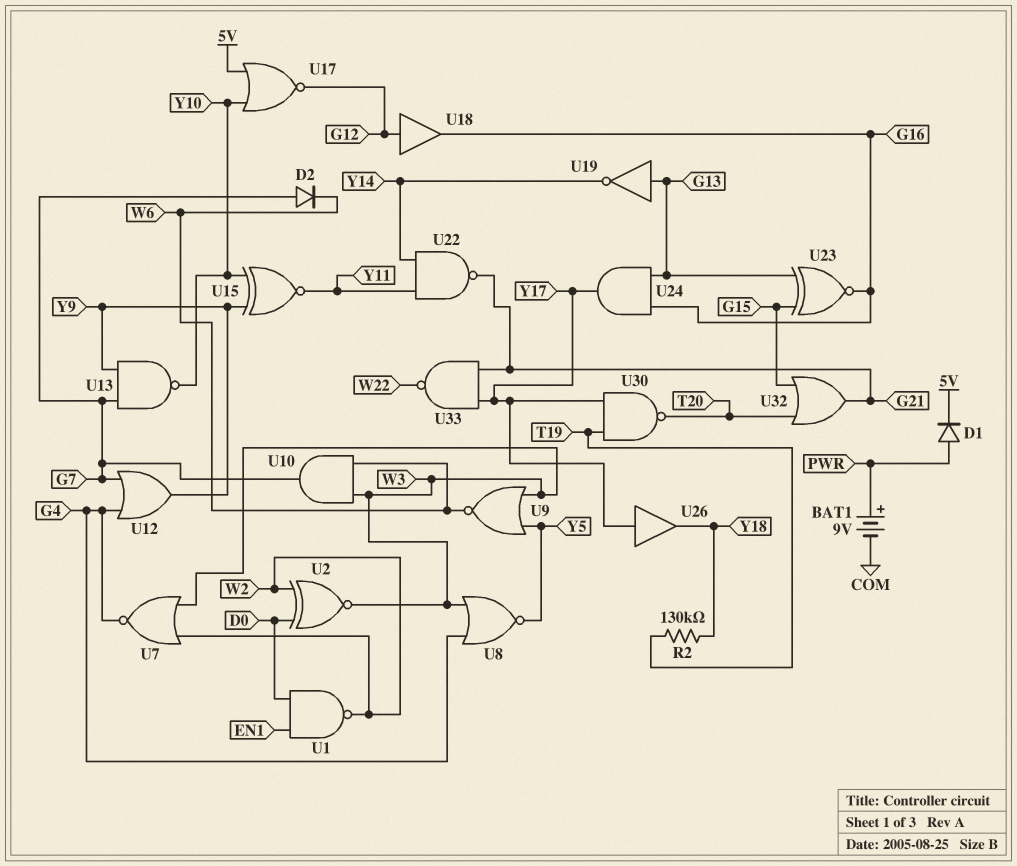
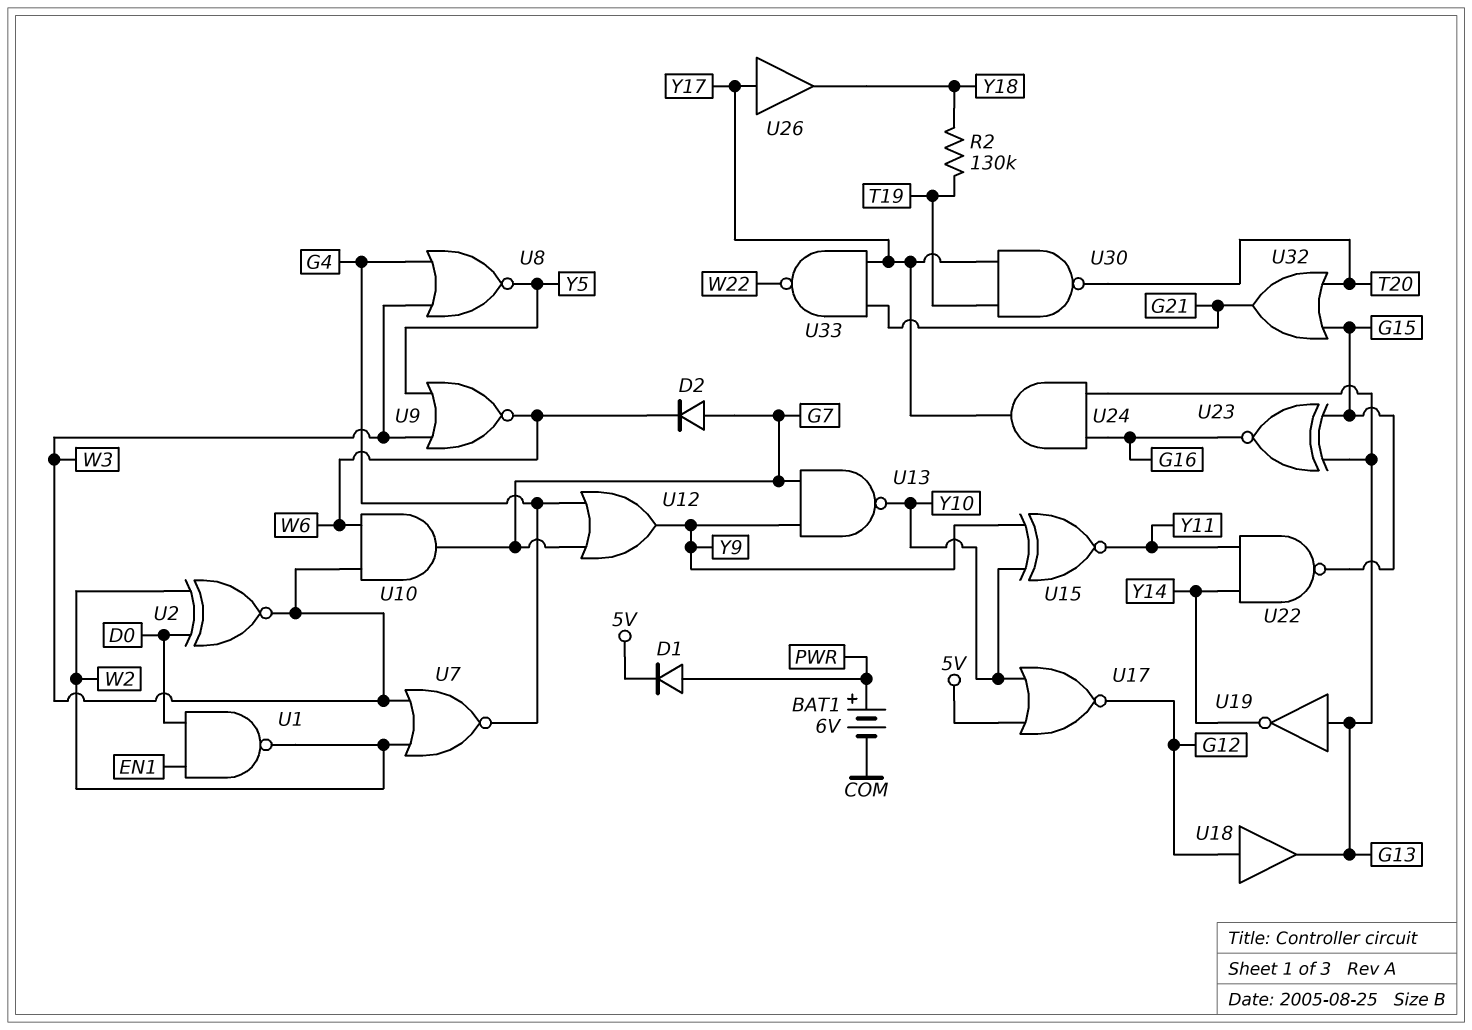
BAT1: 9V (plus PWR, minus COM) -> 6V (plus PWR, minus COM)
U18: buffer (in G12, out G16) -> buffer (in G12, out G13)
U22: NAND (in Y11, in Y14, out G21) -> NAND (in Y11, in Y14, out G15)

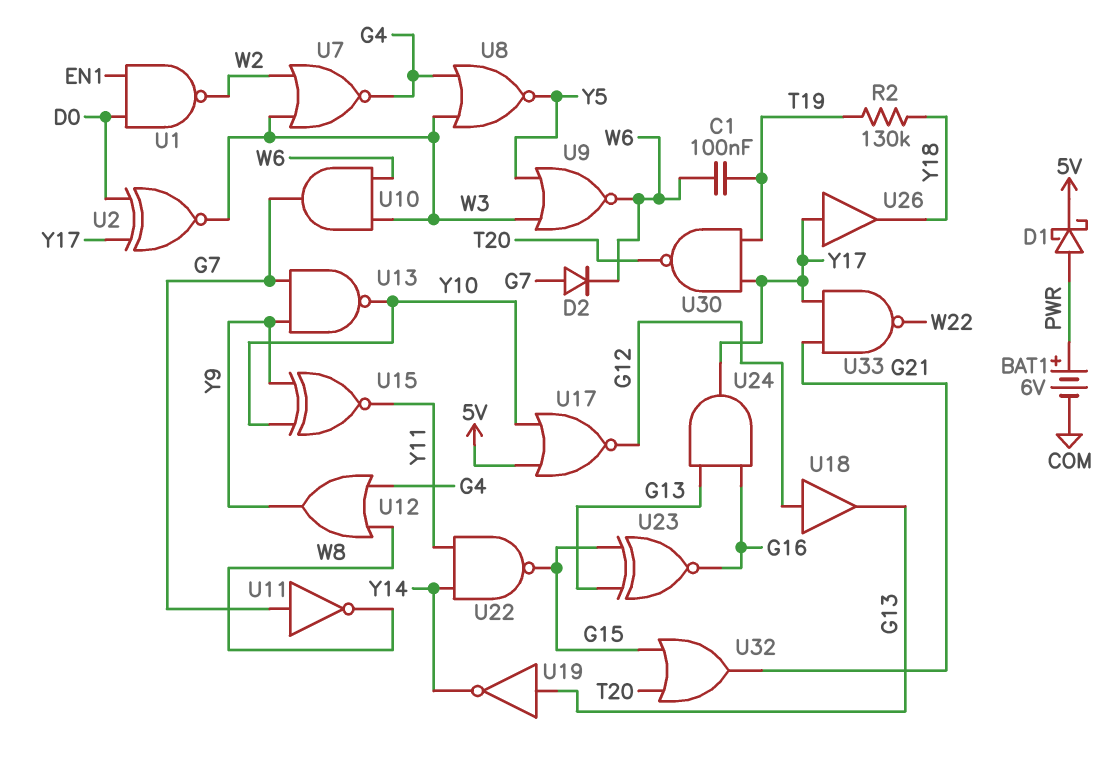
C1: none -> 100nF (T19, W6)
D1: diode (A PWR, K 5V) -> schottky (A PWR, K 5V)
U2: XNOR (in D0, in W2, out W3) -> XNOR (in D0, in Y17, out W3)
U11: none -> NOT (in G7, out W8)
U12: OR (in G4, in G7, out Y9) -> OR (in G4, in W8, out Y9)

